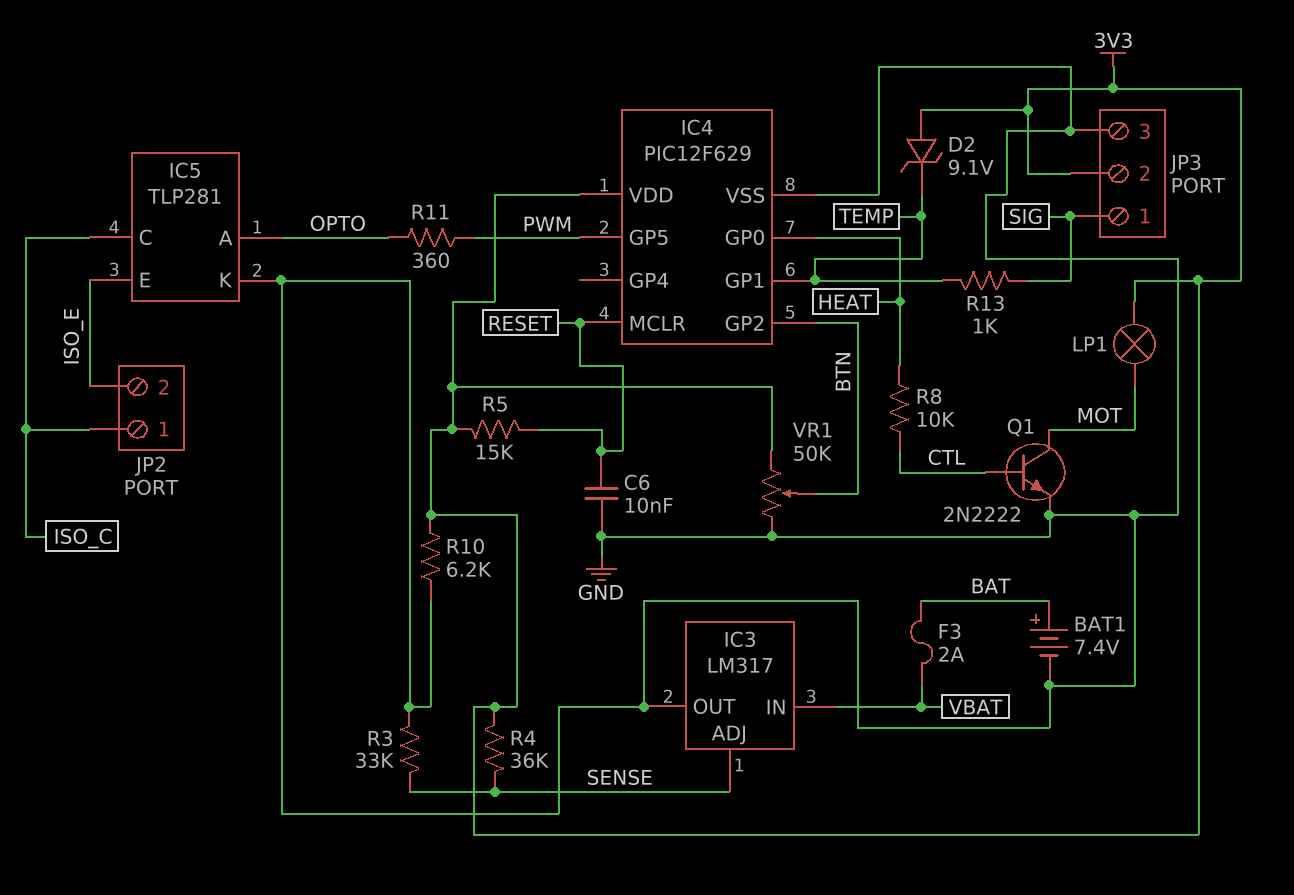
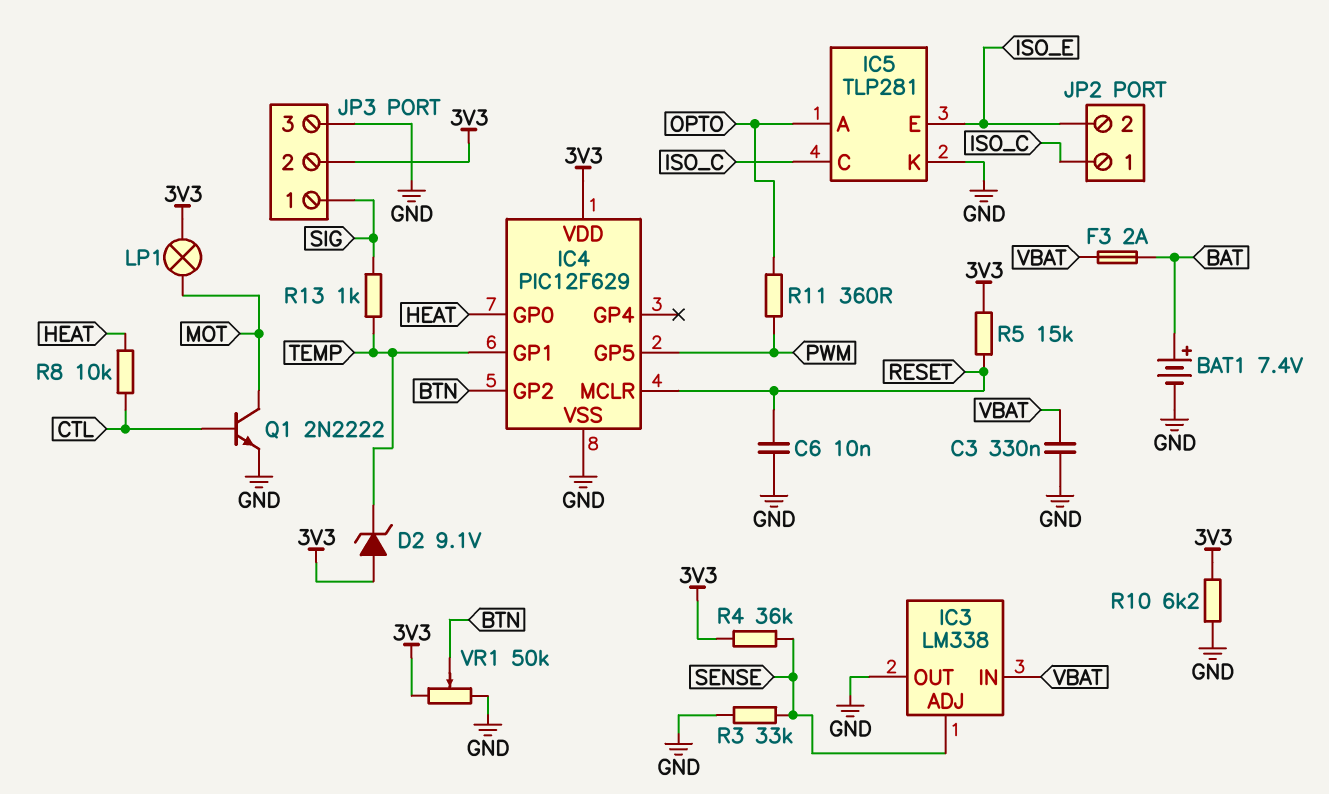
C3: none -> 330nF (GND, VBAT)
IC3: LM317 -> LM338

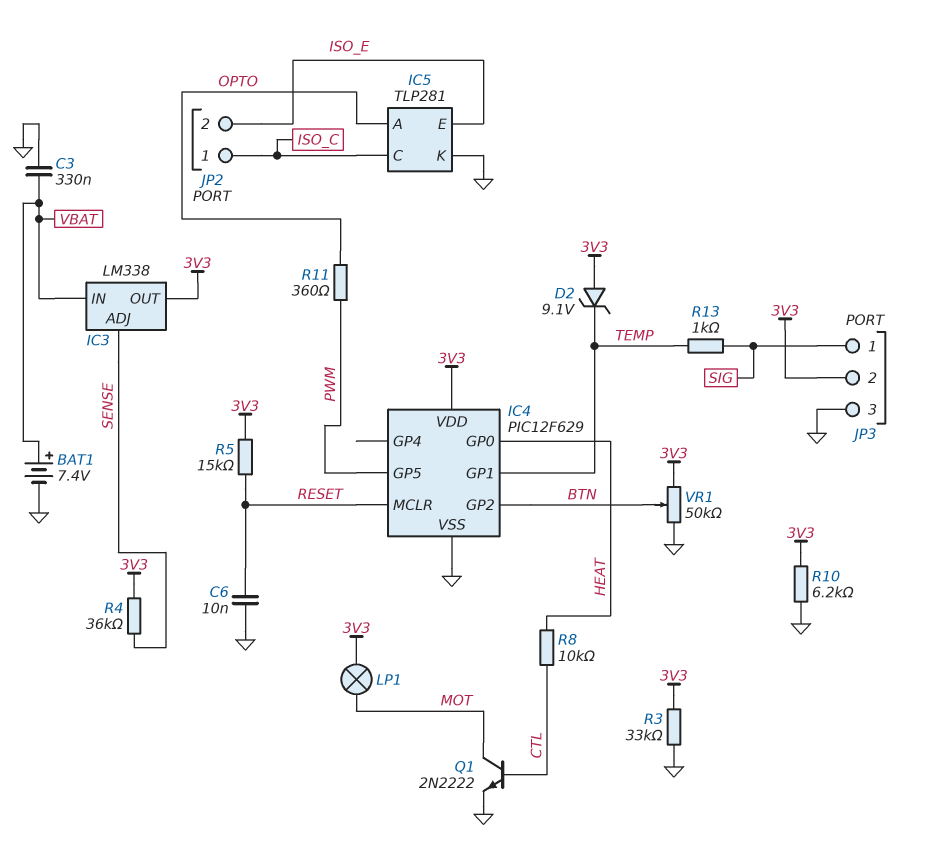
BAT1: 7.4V (plus BAT, minus GND) -> 7.4V (plus VBAT, minus GND)
F3: 2A (BAT, VBAT) -> none
IC3 pin OUT: GND -> 3V3
R3: 33k (GND, SENSE) -> 33k (3V3, GND)

